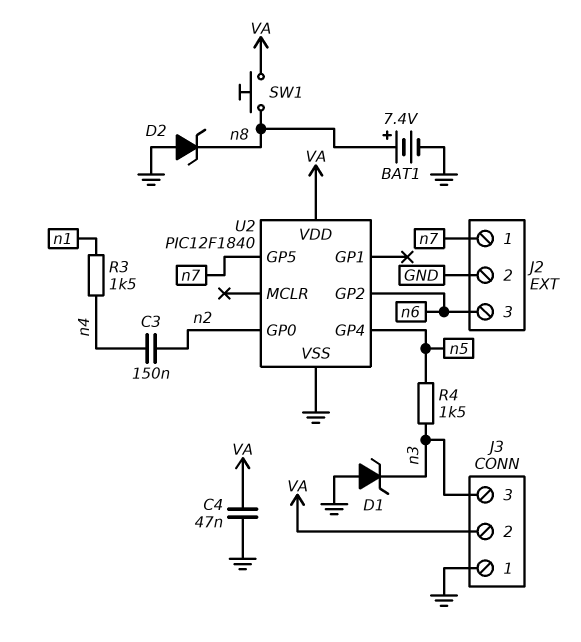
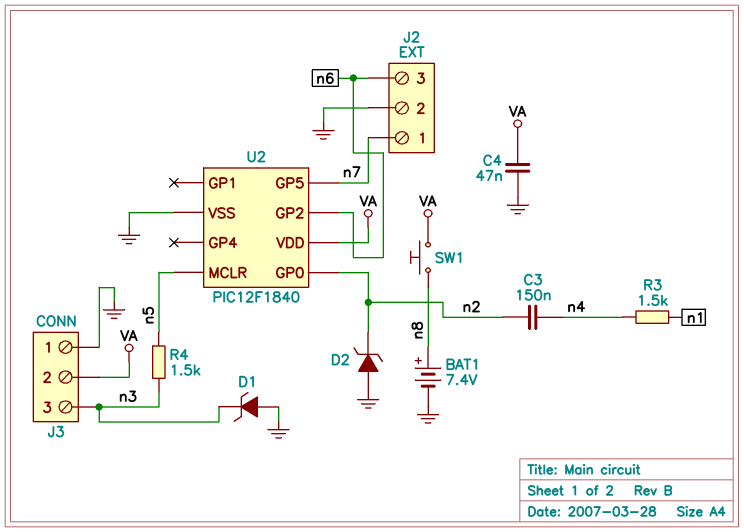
D2: zener (A GND, K n8) -> zener (A GND, K n2)
U2 pin GP4: n5 -> none
U2 pin MCLR: none -> n5

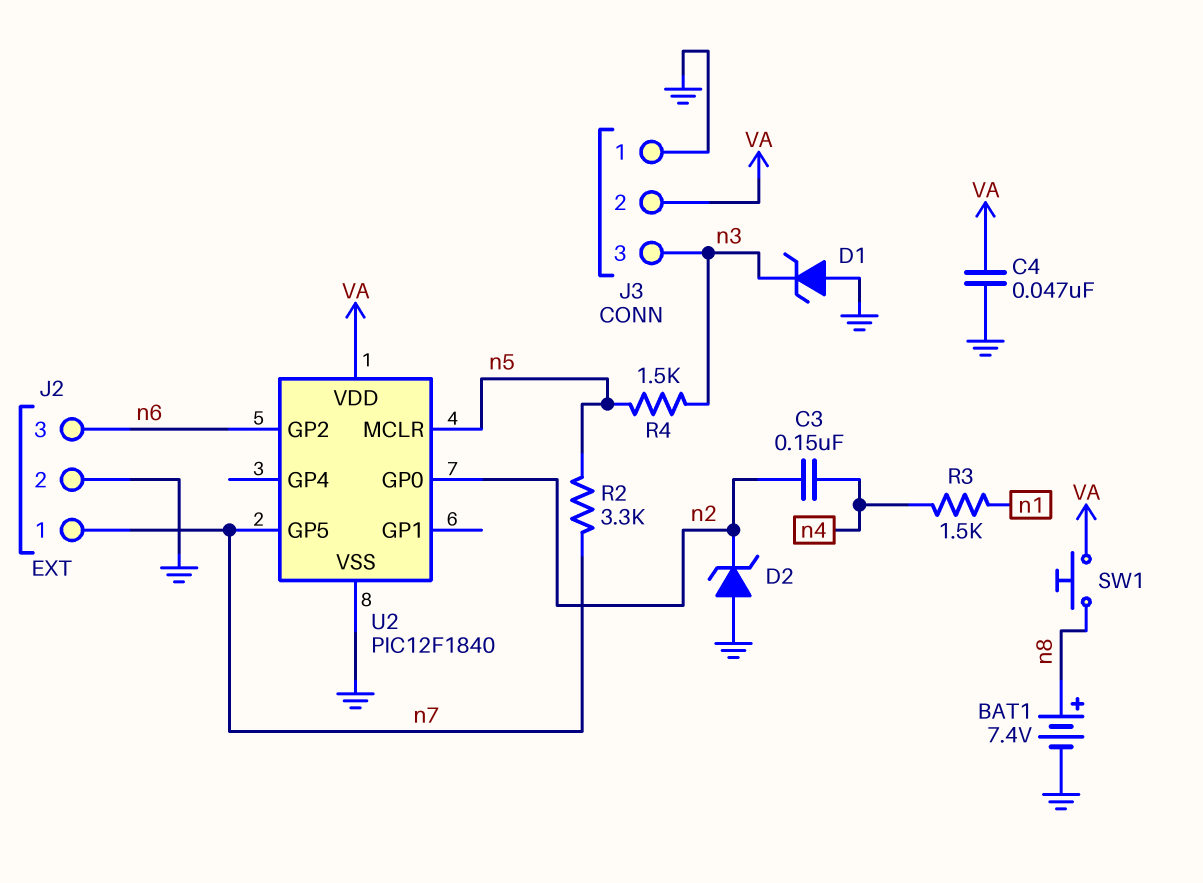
R2: none -> 3.3k (n5, n7)

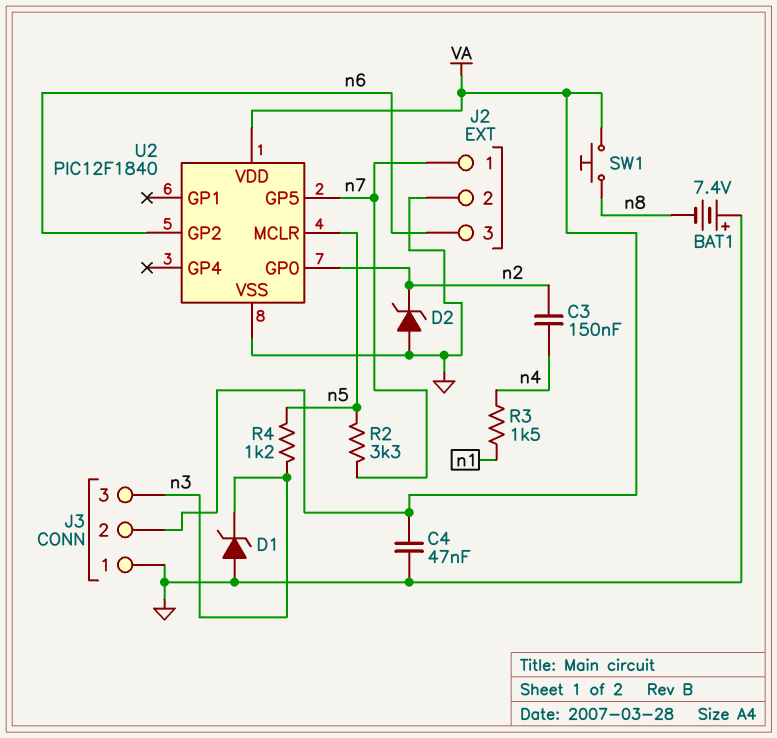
BAT1: 7.4V (plus n8, minus GND) -> 7.4V (plus GND, minus n8)
R4: 1.5k (n3, n5) -> 1.2k (n3, n5)

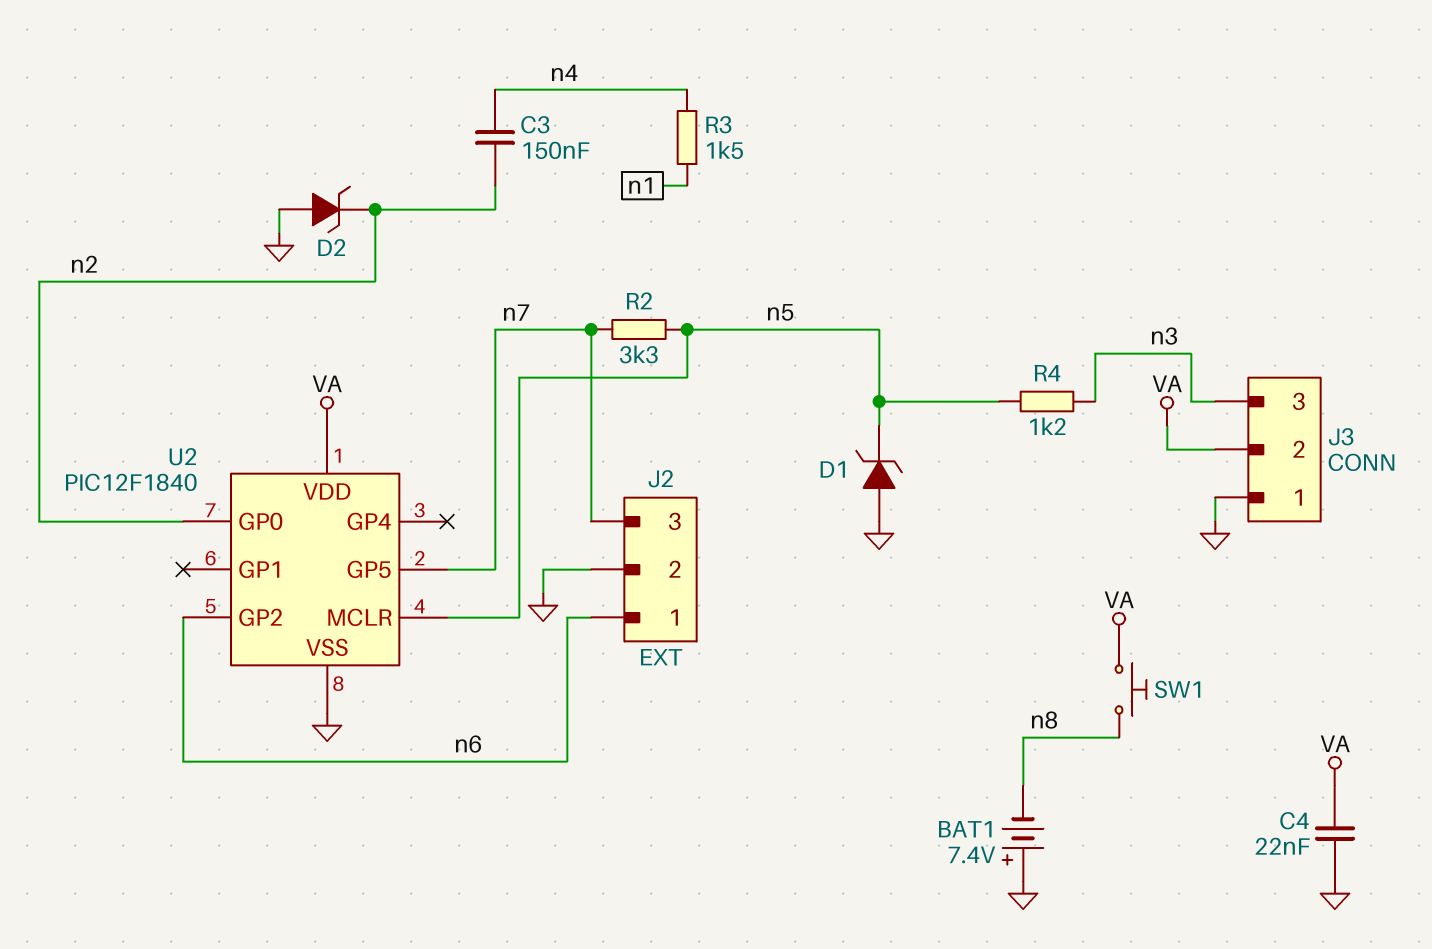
C4: 47nF (GND, VA) -> 22nF (GND, VA)
D1: zener (A GND, K n3) -> zener (A GND, K n5)
J2 pin 1: n7 -> n6
J2 pin 3: n6 -> n7

